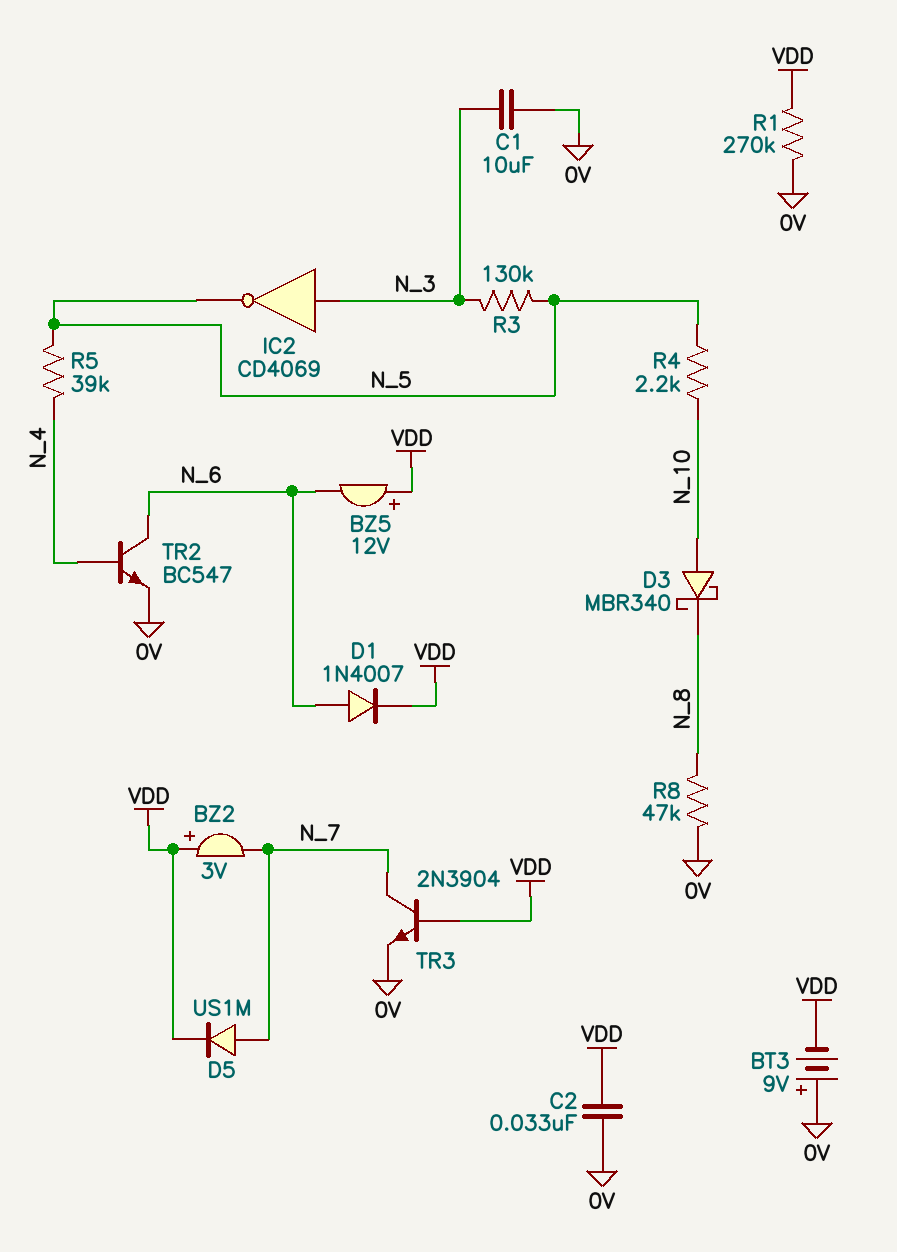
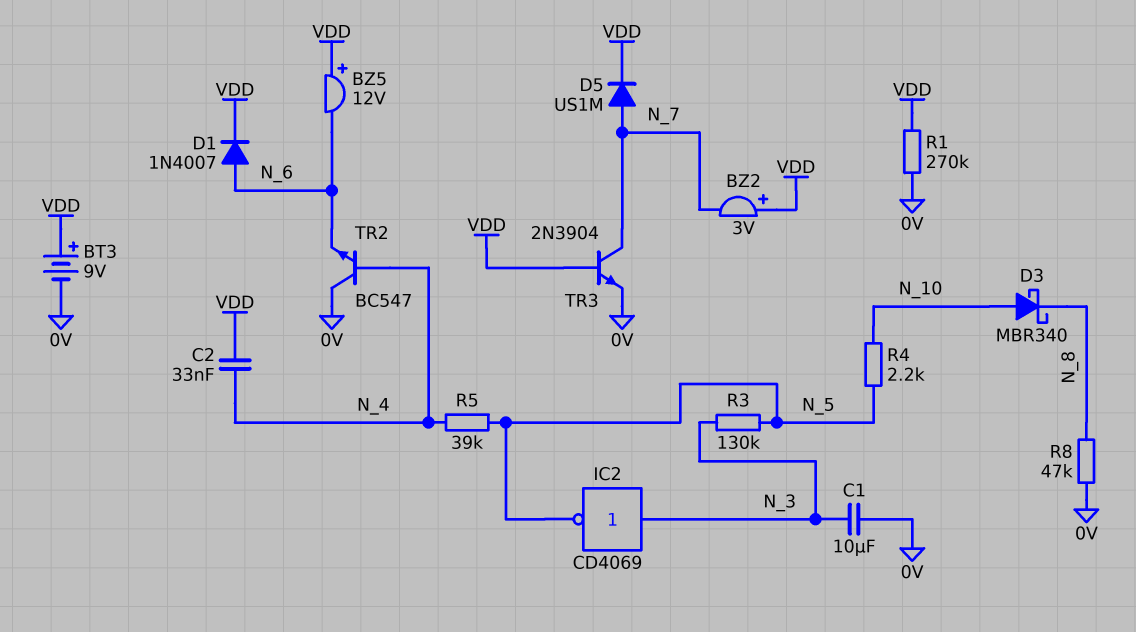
BT3: 9V (plus 0V, minus VDD) -> 9V (plus VDD, minus 0V)
C2: 33nF (0V, VDD) -> 33nF (N_4, VDD)
TR2: NPN BC547 (B N_4, C N_6, E 0V) -> NPN BC547 (B N_4, C 0V, E N_6)

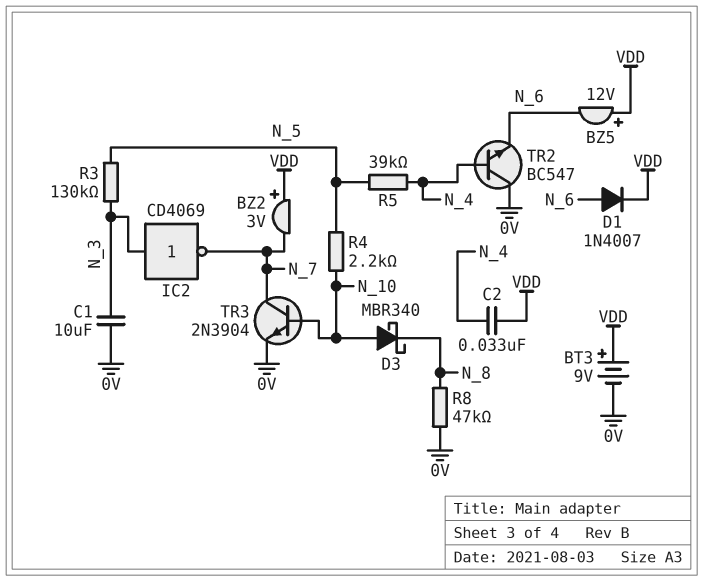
D5: diode US1M (A N_7, K VDD) -> none
IC2: NOT CD4069 (in N_3, out N_5) -> NOT CD4069 (in N_3, out N_7)
R1: 270k (0V, VDD) -> none
TR3: NPN 2N3904 (B VDD, C N_7, E 0V) -> NPN 2N3904 (B N_10, C N_7, E 0V)

